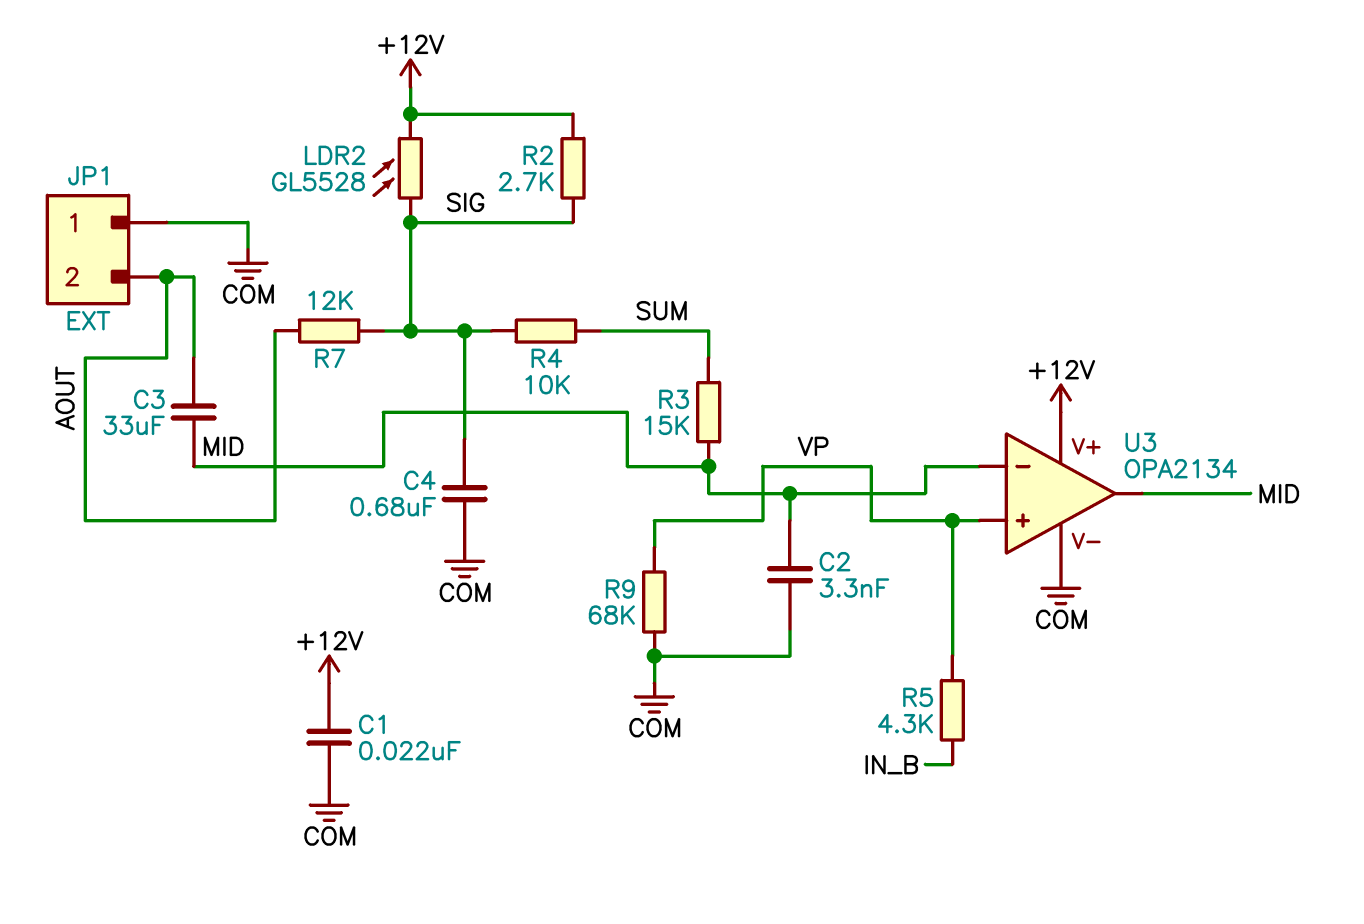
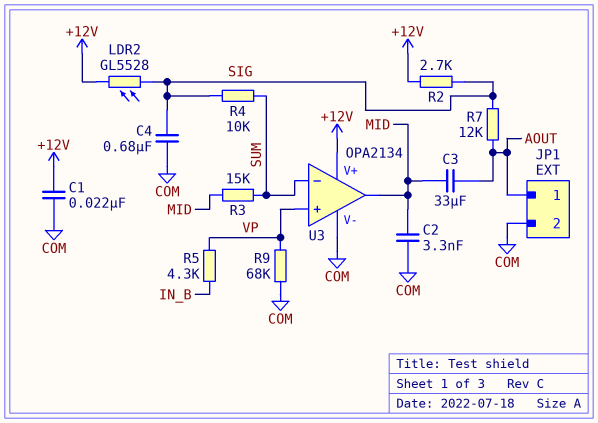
JP1 pin 1: COM -> AOUT
JP1 pin 2: AOUT -> COM
U3 pin in-: MID -> SUM

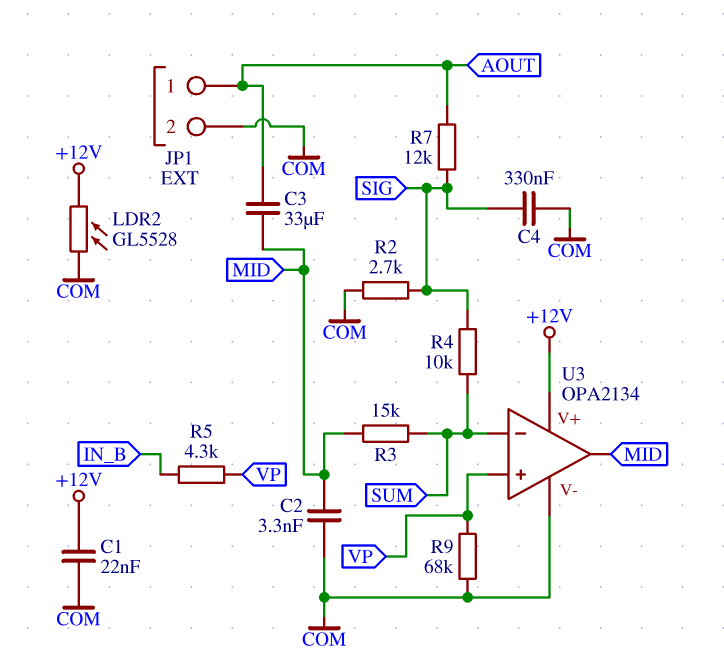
C4: 680nF (COM, SIG) -> 330nF (COM, SIG)
LDR2: GL5528 (+12V, SIG) -> GL5528 (+12V, COM)
R2: 2.7k (+12V, SIG) -> 2.7k (COM, SIG)

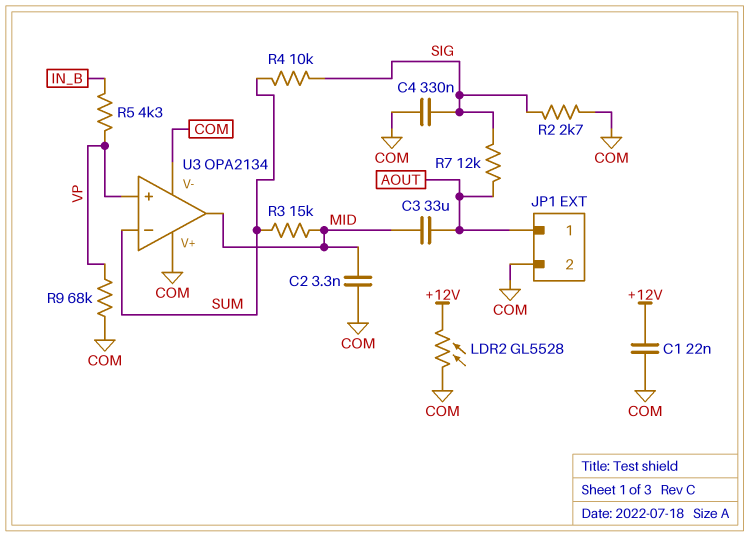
U3 pin V+: +12V -> COM

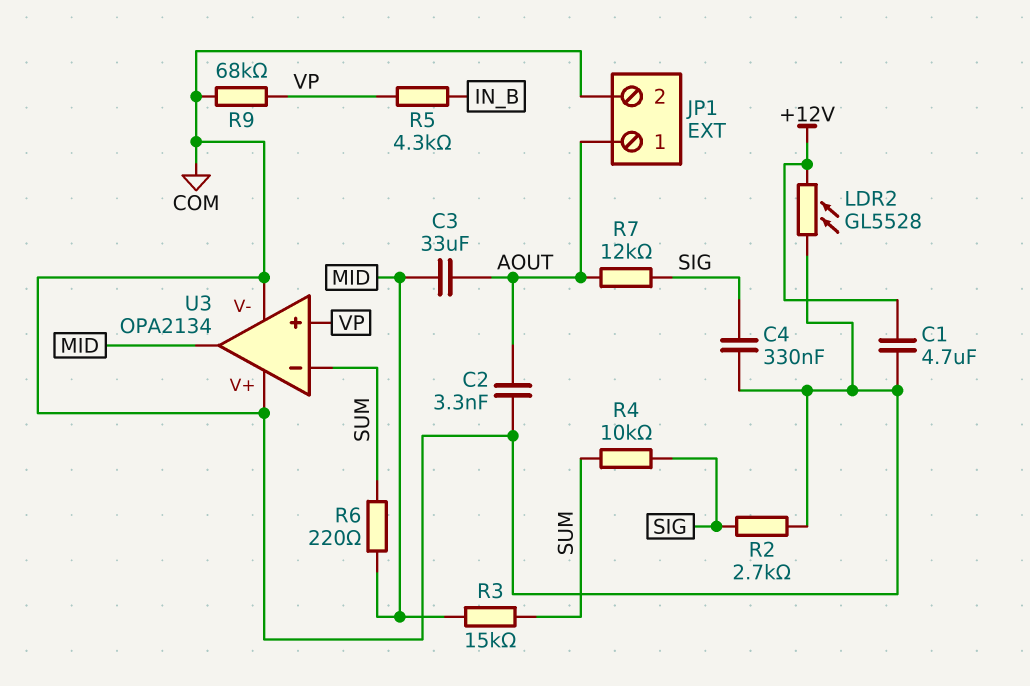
C1: 22nF (+12V, COM) -> 4.7uF (+12V, COM)
C2: 3.3nF (COM, MID) -> 3.3nF (AOUT, COM)
R6: none -> 220 (MID, SUM)

